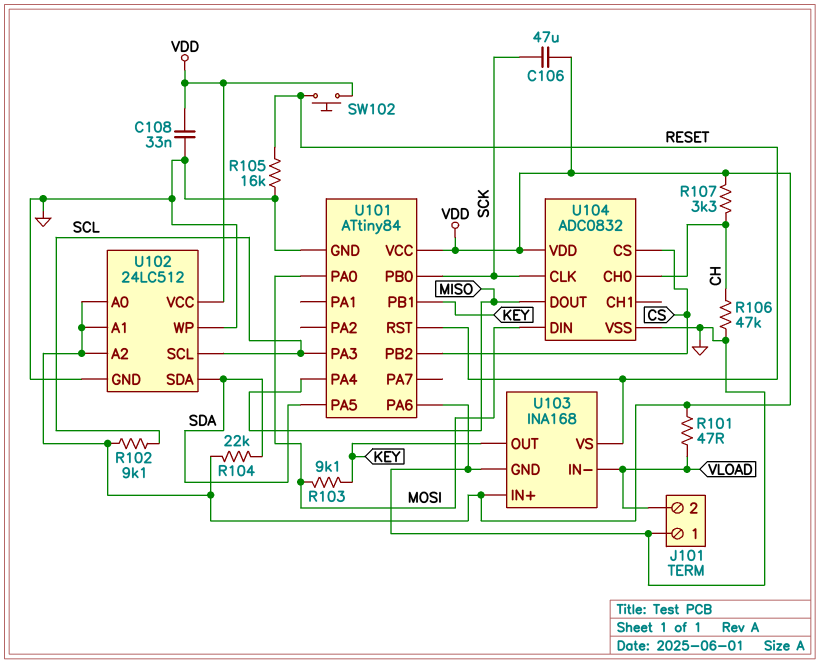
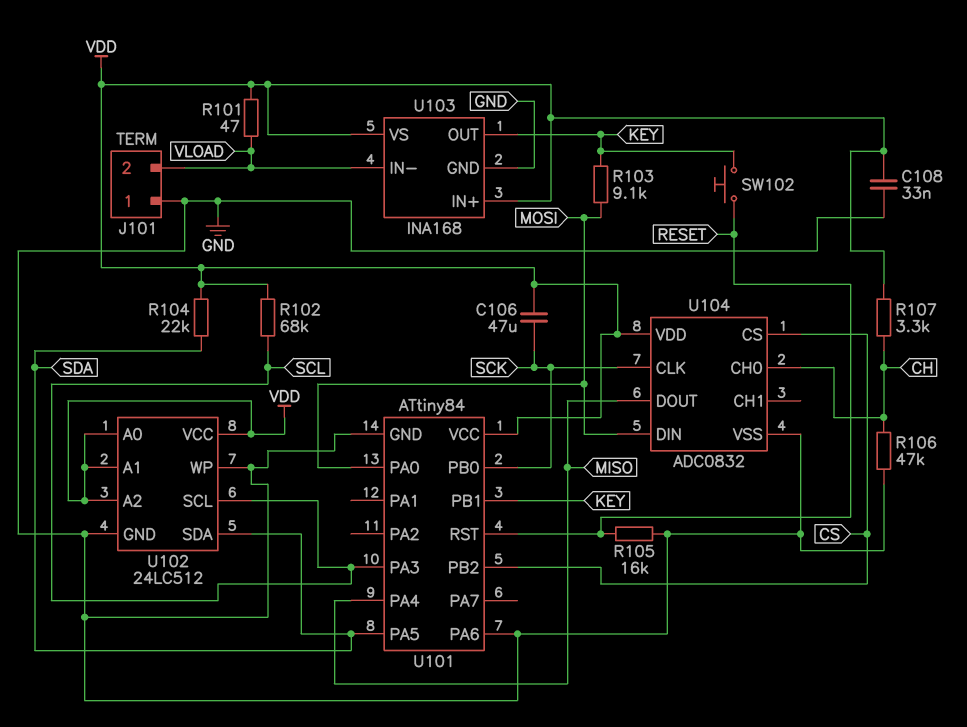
R102: 9.1k (SCL, VDD) -> 68k (SCL, VDD)
SW102: button (RESET, VDD) -> button (KEY, RESET)
U103 pin VS: RESET -> VDD

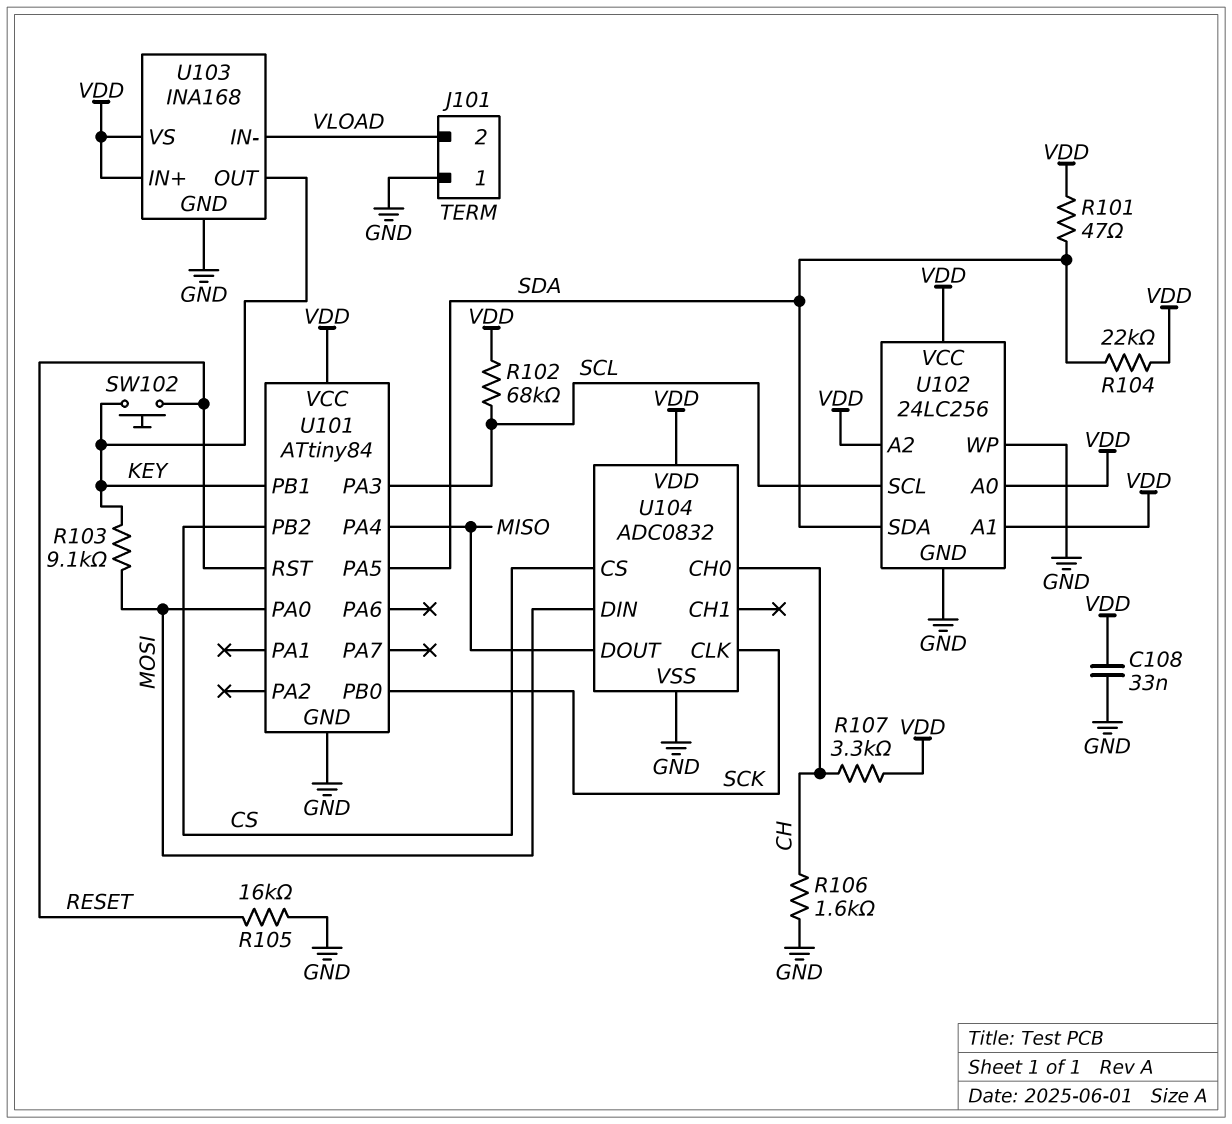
C106: 47uF (SCK, VDD) -> none
R101: 47 (VDD, VLOAD) -> 47 (SDA, VDD)
R106: 47k (CH, GND) -> 1.6k (CH, GND)
U101 pin PA6: GND -> none
U102: 24LC512 -> 24LC256

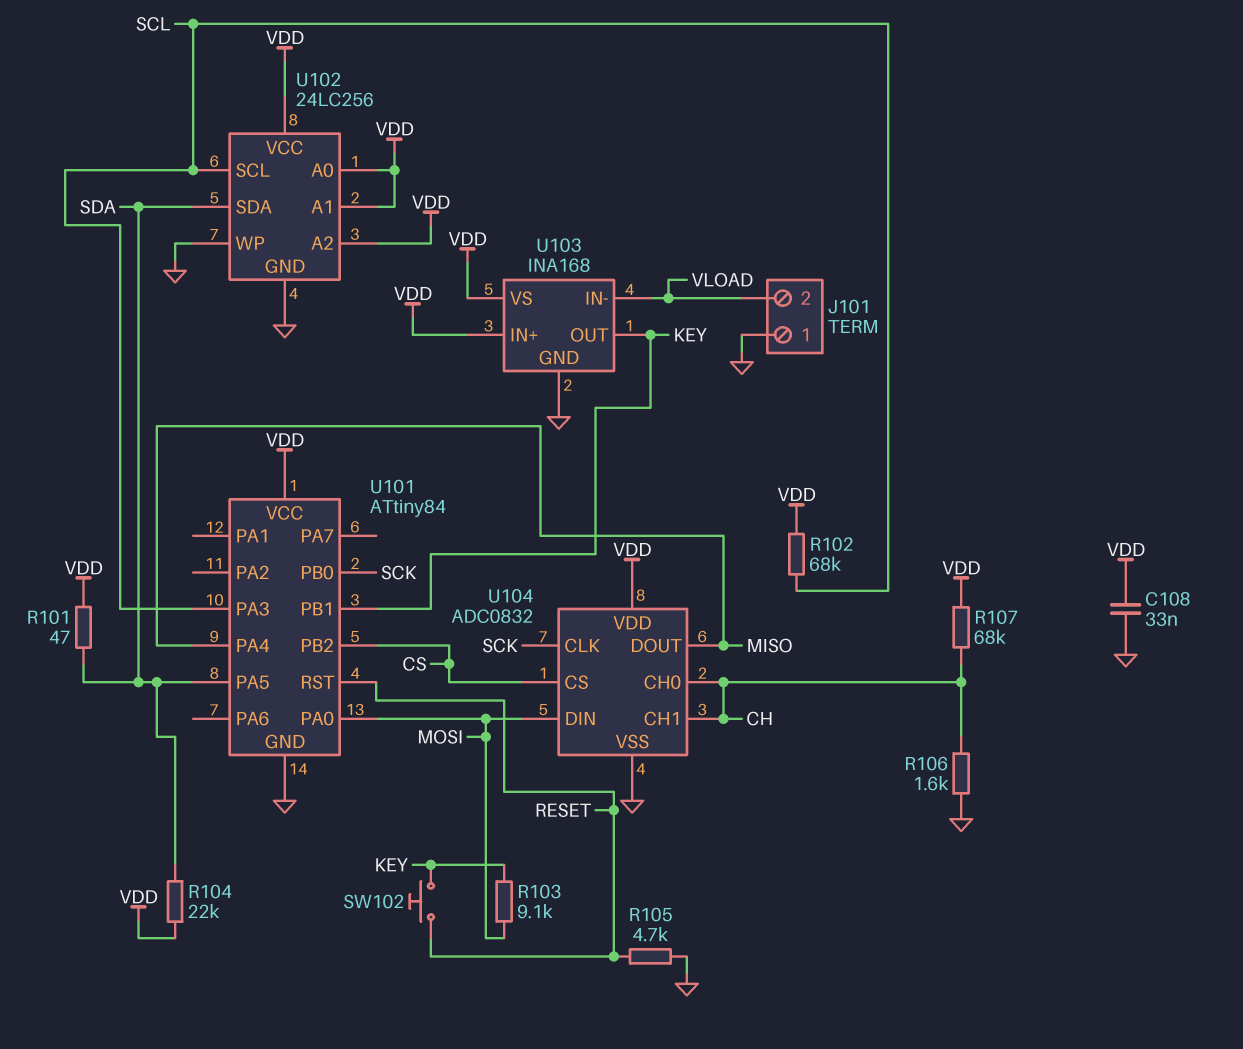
R105: 16k (GND, RESET) -> 4.7k (GND, RESET)
R107: 3.3k (CH, VDD) -> 68k (CH, VDD)
U104 pin CH1: none -> CH

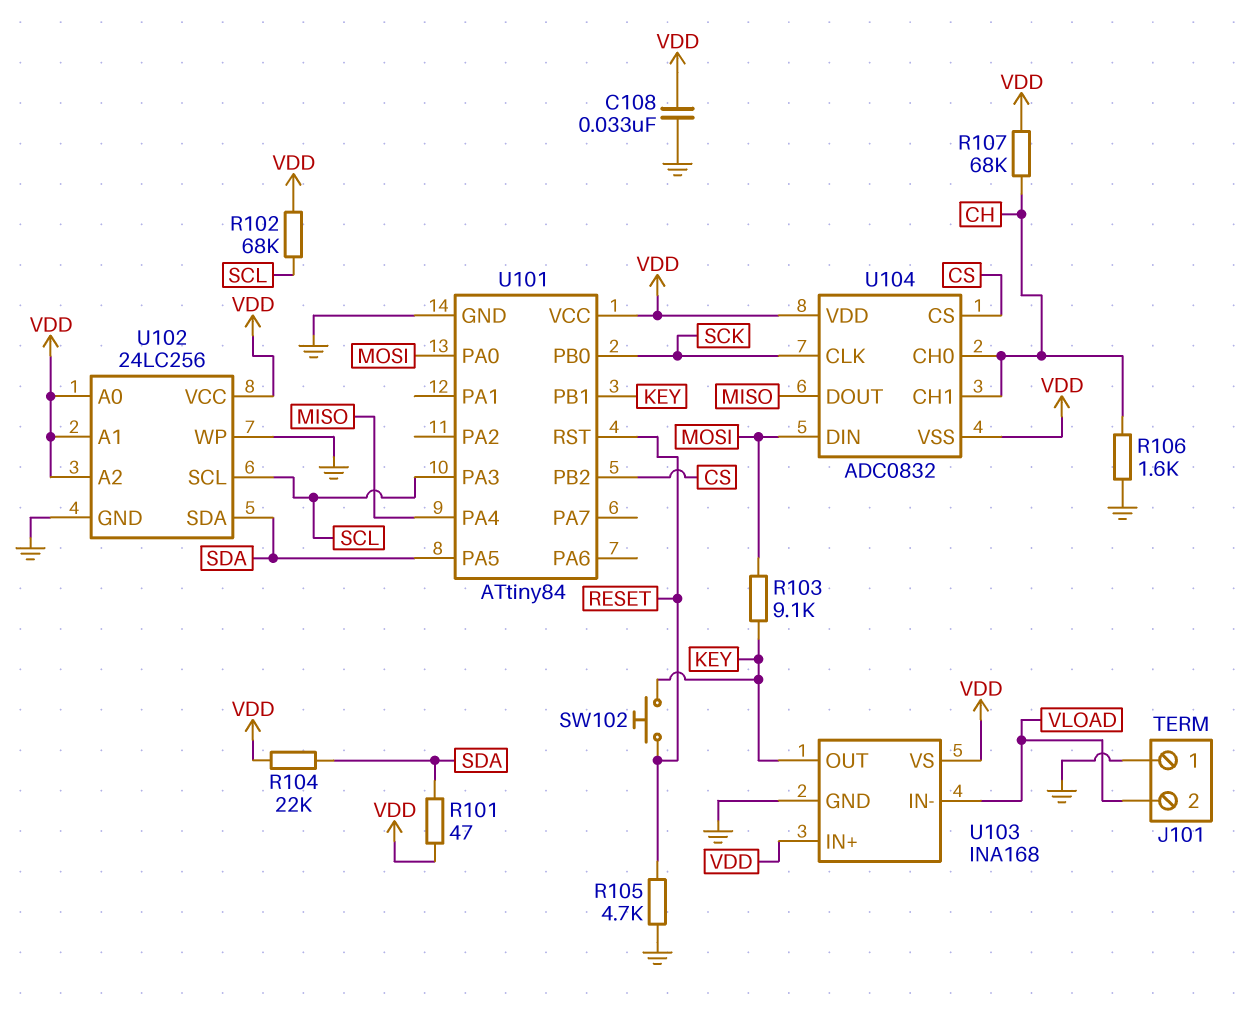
U104 pin VSS: GND -> VDD

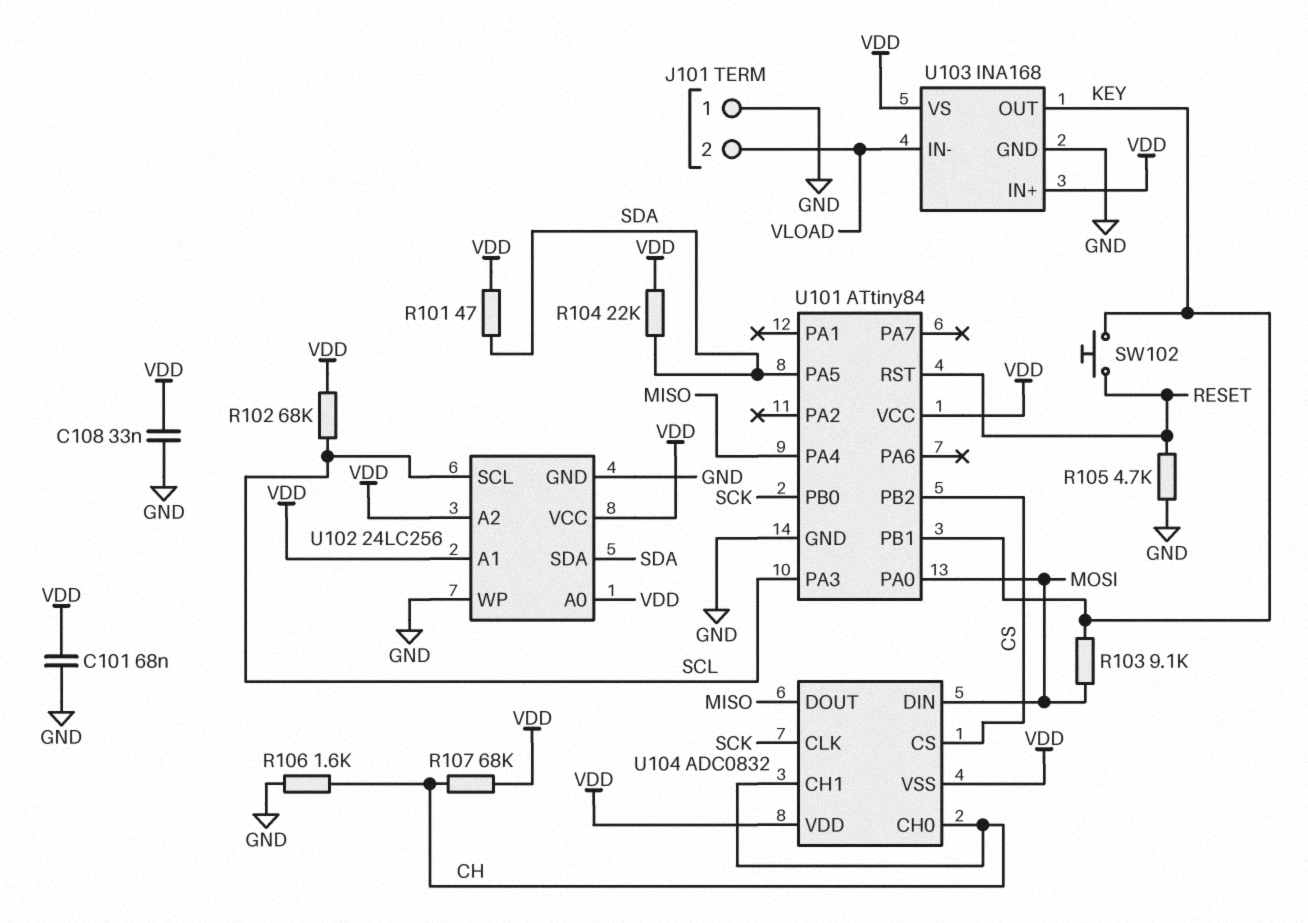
C101: none -> 68nF (GND, VDD)

